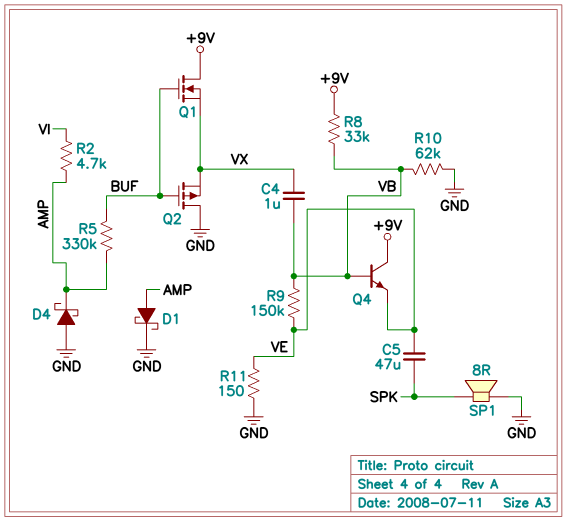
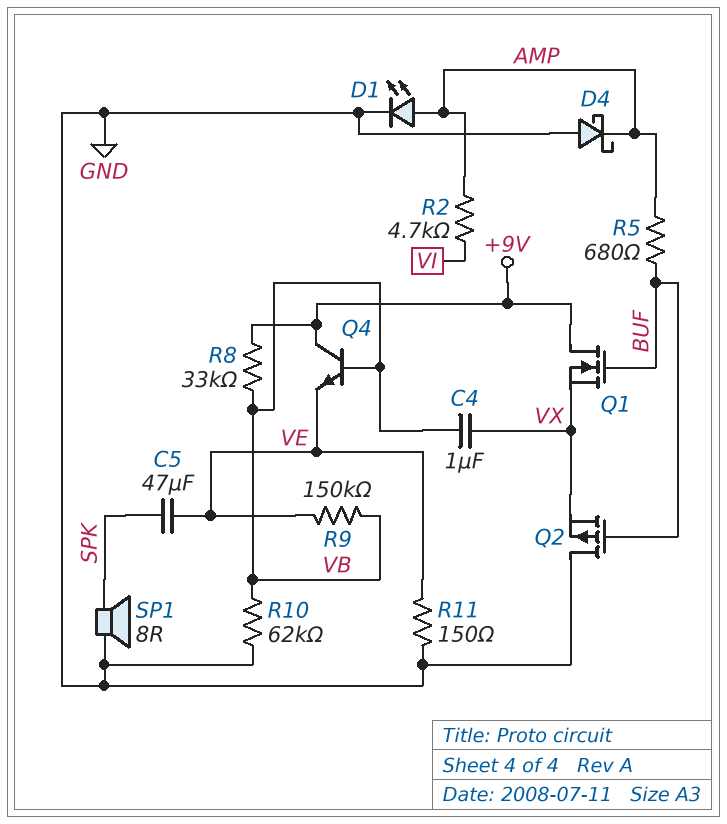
D1: schottky (A AMP, K GND) -> LED (A AMP, K GND)
R5: 330k (AMP, BUF) -> 680 (AMP, BUF)

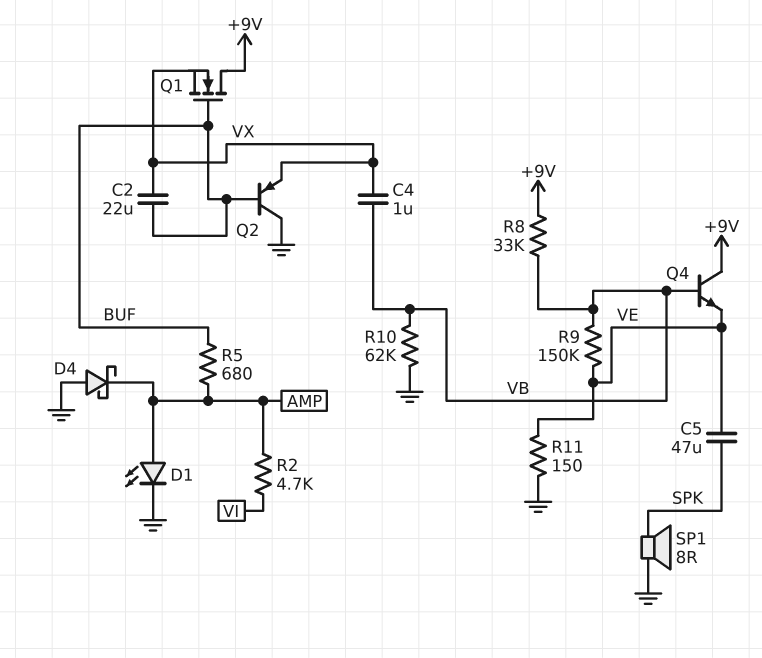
C2: none -> 22uF (BUF, VX)
Q2: PMOS (G BUF, D GND, S VX) -> PNP (B BUF, C GND, E VX)

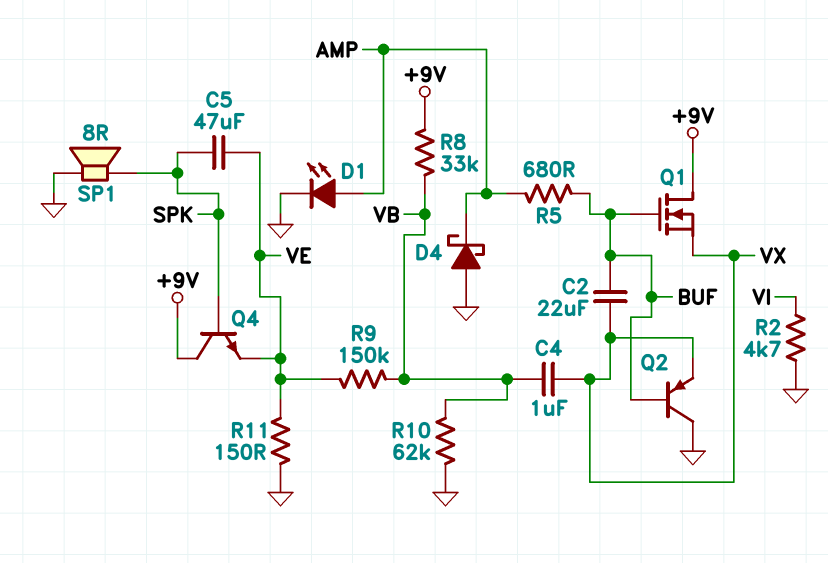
Q4: NPN (B VB, C +9V, E VE) -> NPN (B SPK, C +9V, E VE)
R2: 4.7k (AMP, VI) -> 4.7k (GND, VI)

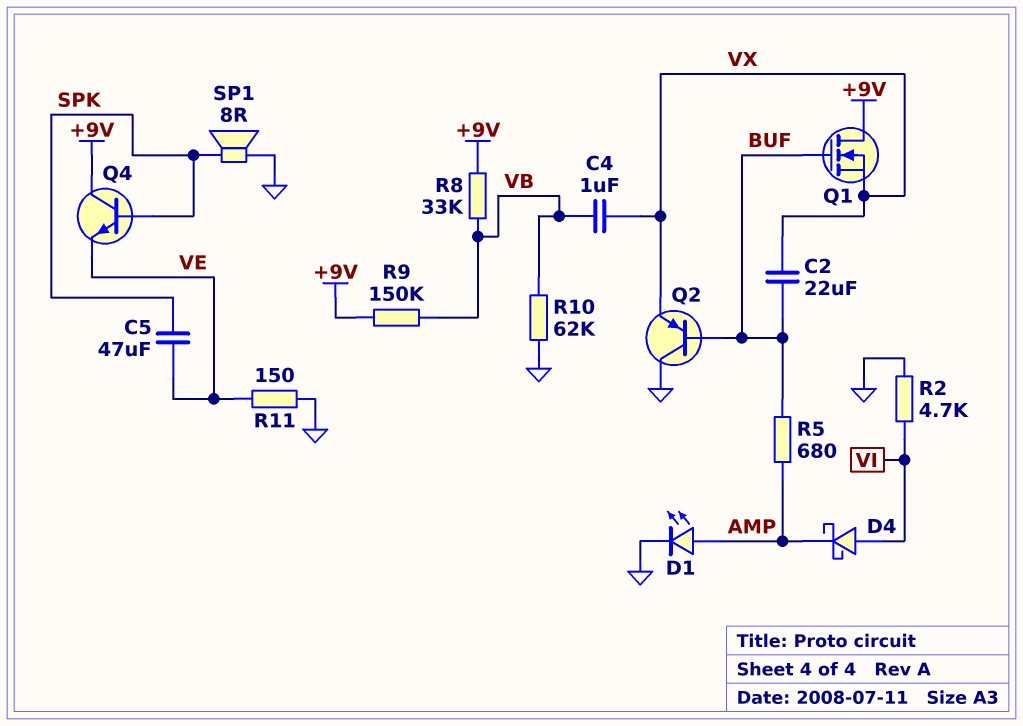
D4: schottky (A GND, K AMP) -> schottky (A VI, K AMP)
R9: 150k (VB, VE) -> 150k (+9V, VB)

